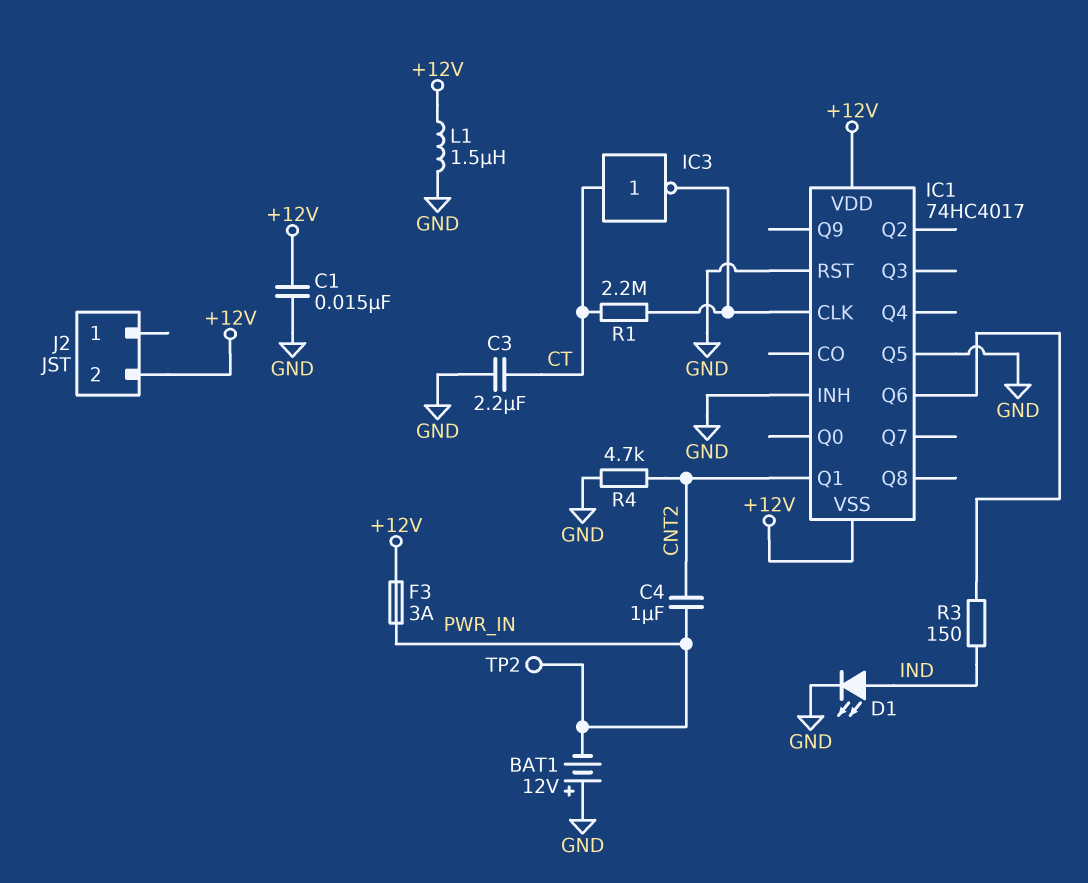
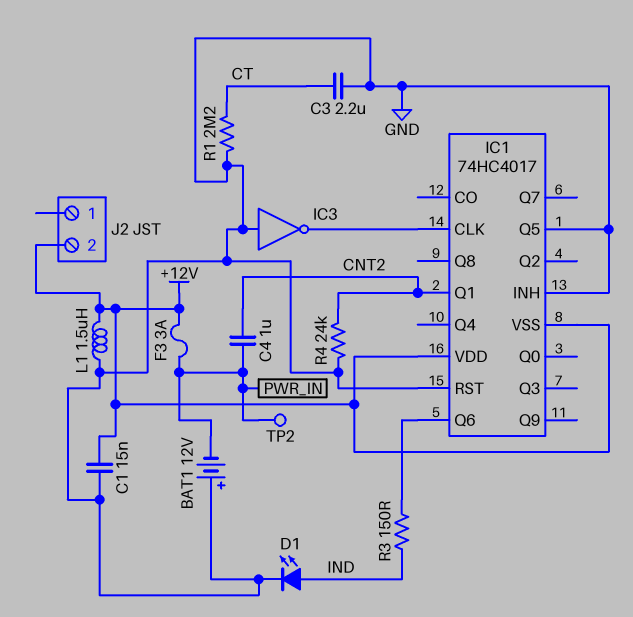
IC3: NOT (in CT, out IC1/CLK) -> NOT (in GND, out IC1/CLK)
R1: 2.2M (CT, IC1/CLK) -> 2.2M (CT, GND)
R4: 4.7k (CNT2, GND) -> 24k (CNT2, GND)

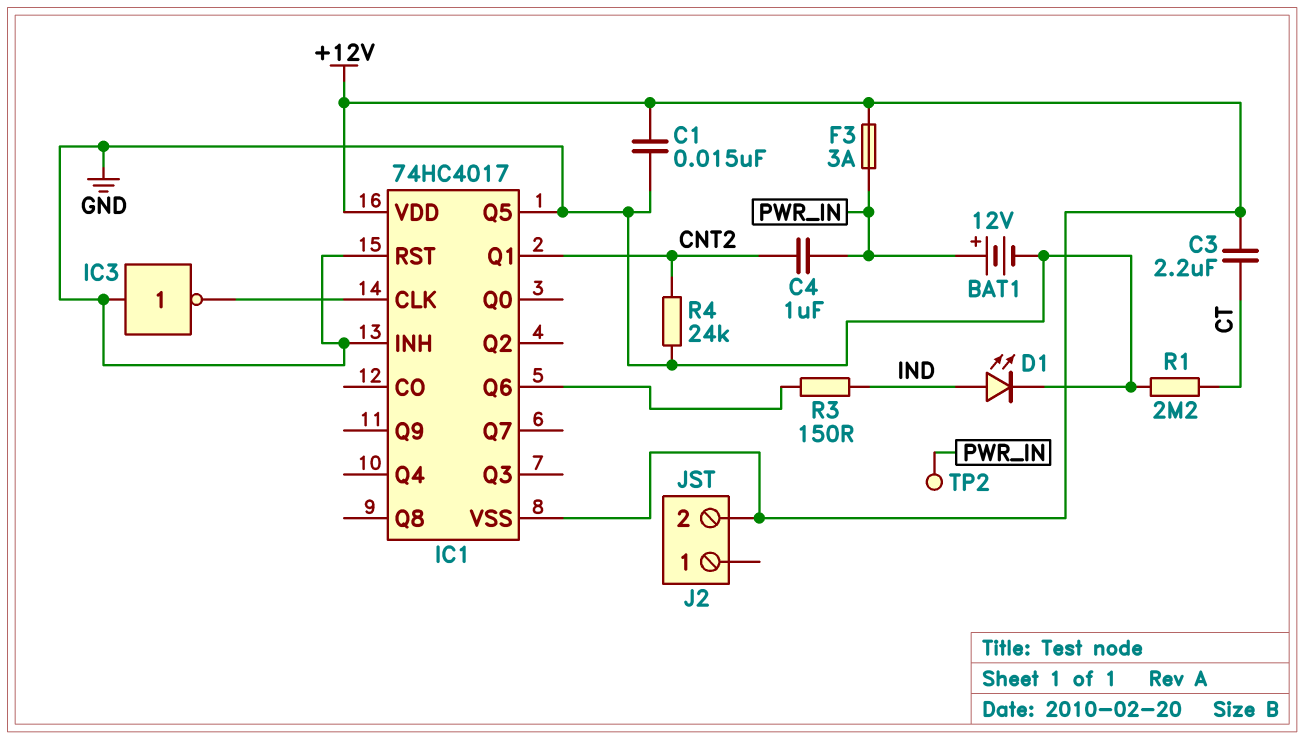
BAT1: 12V (plus GND, minus PWR_IN) -> 12V (plus PWR_IN, minus GND)
C3: 2.2uF (CT, GND) -> 2.2uF (+12V, CT)
L1: 1.5uH (+12V, GND) -> none

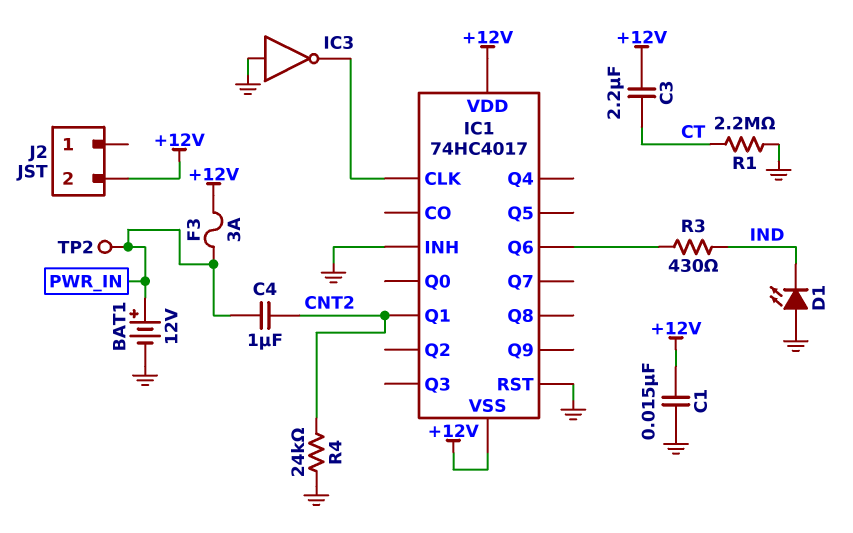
D1: LED (A IND, K GND) -> LED (A GND, K IND)
IC1 pin Q5: GND -> none
R3: 150 (IC1/Q6, IND) -> 430 (IC1/Q6, IND)

